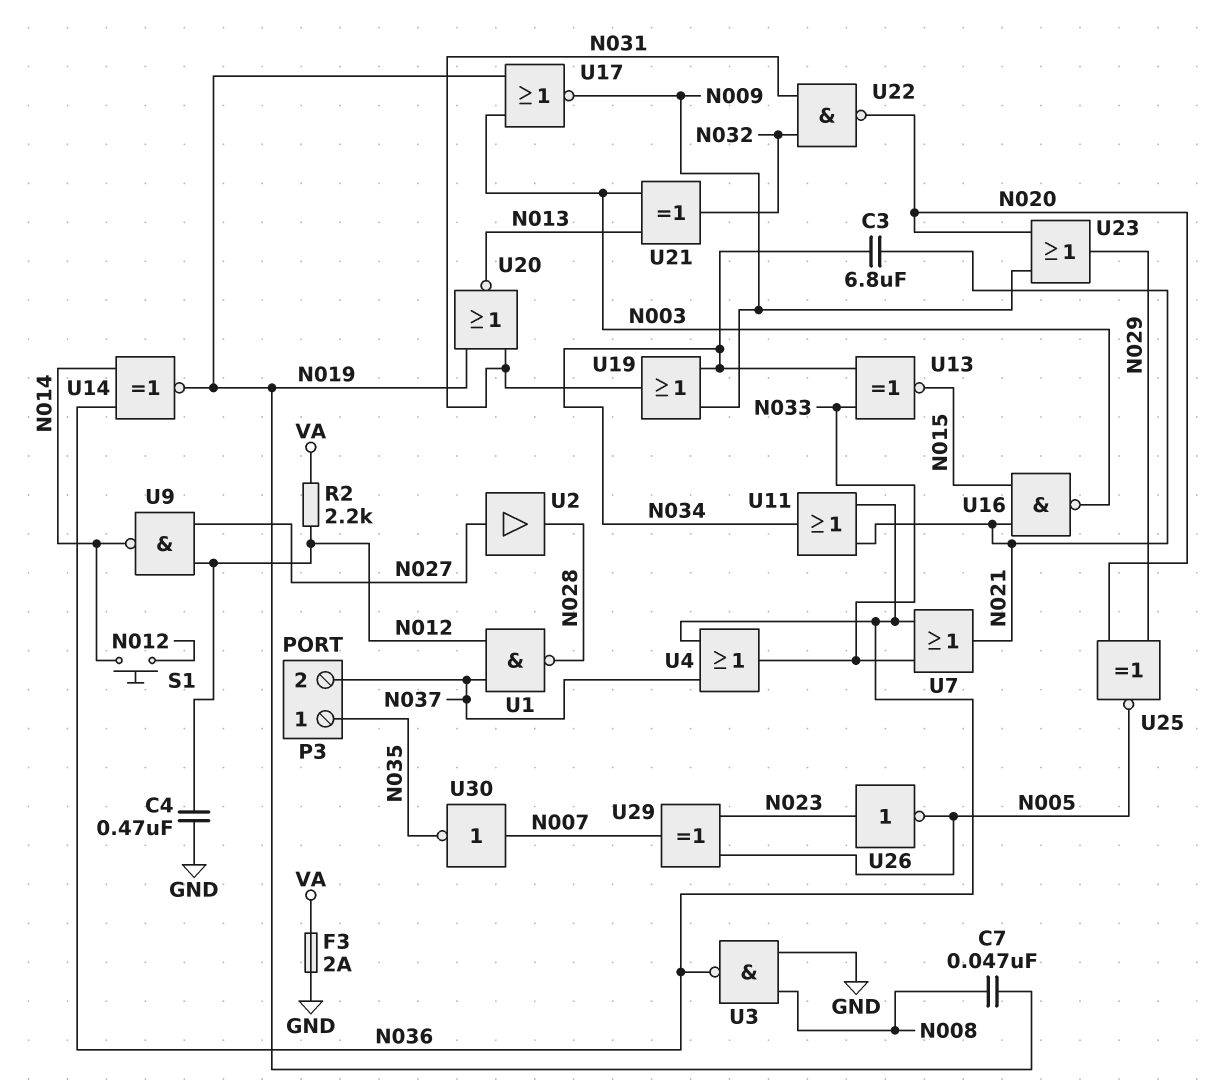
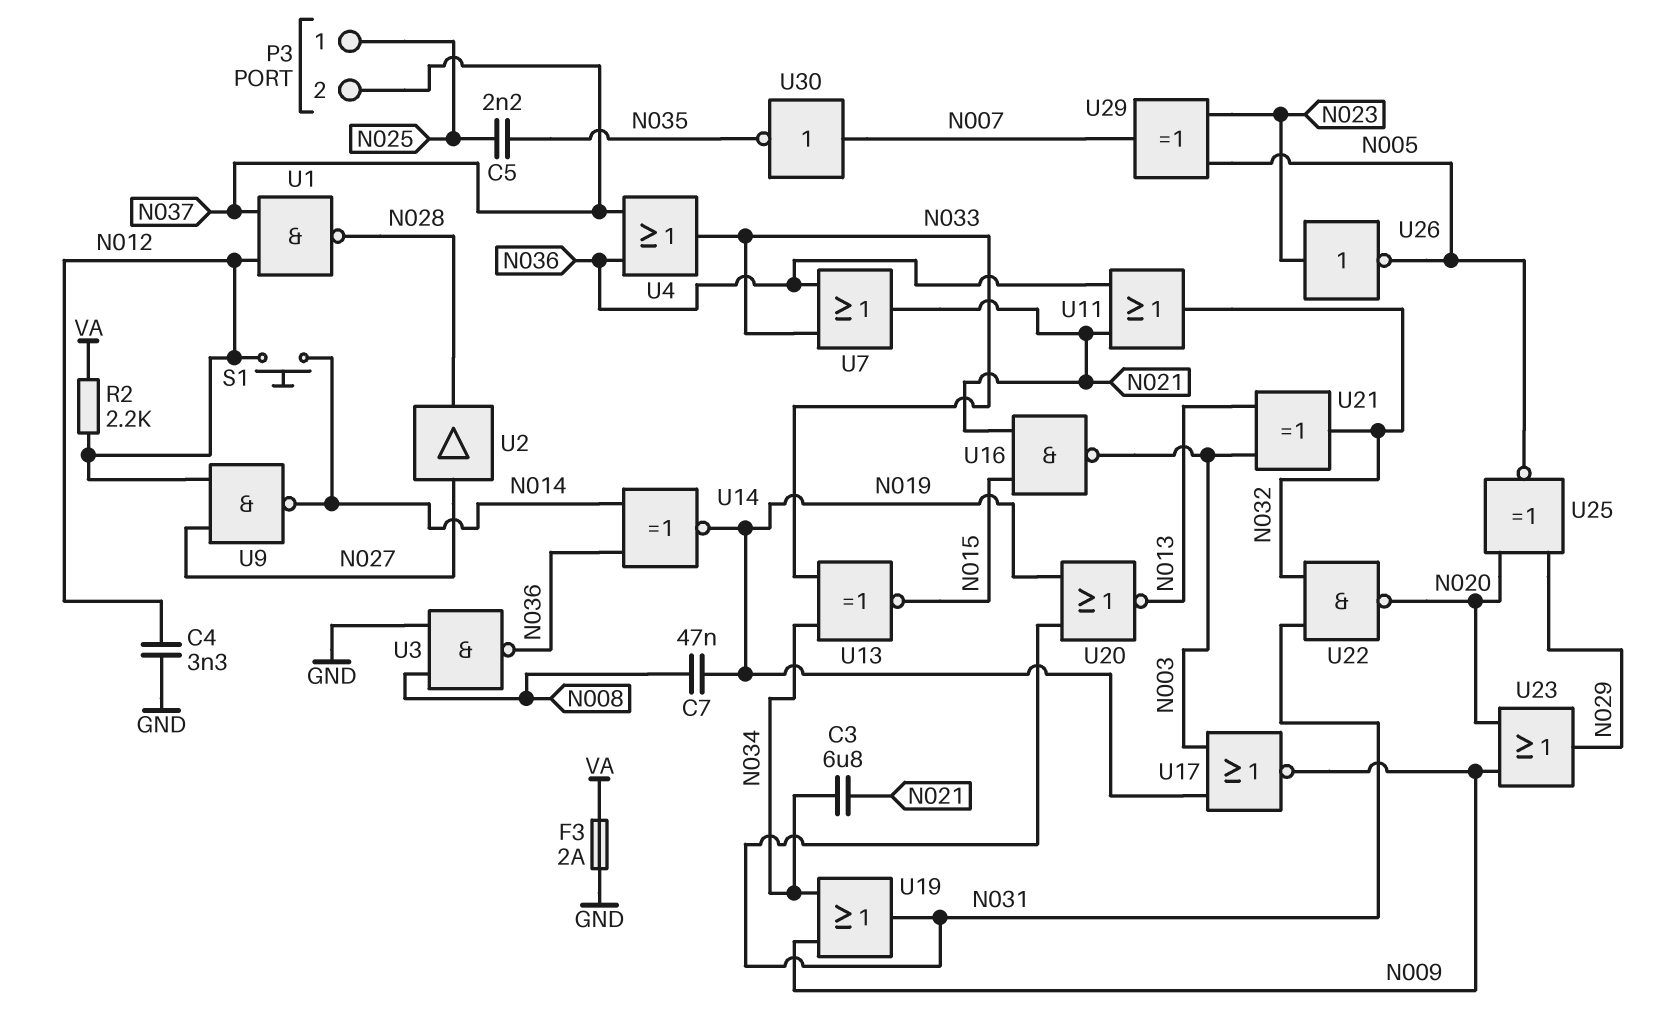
C4: 470nF (GND, N012) -> 3.3nF (GND, N012)
C5: none -> 2.2nF (N025, N035)
P3 pin 1: N035 -> N025
U11: OR (in N021, in N036, out N034) -> OR (in N021, in N036, out N032)

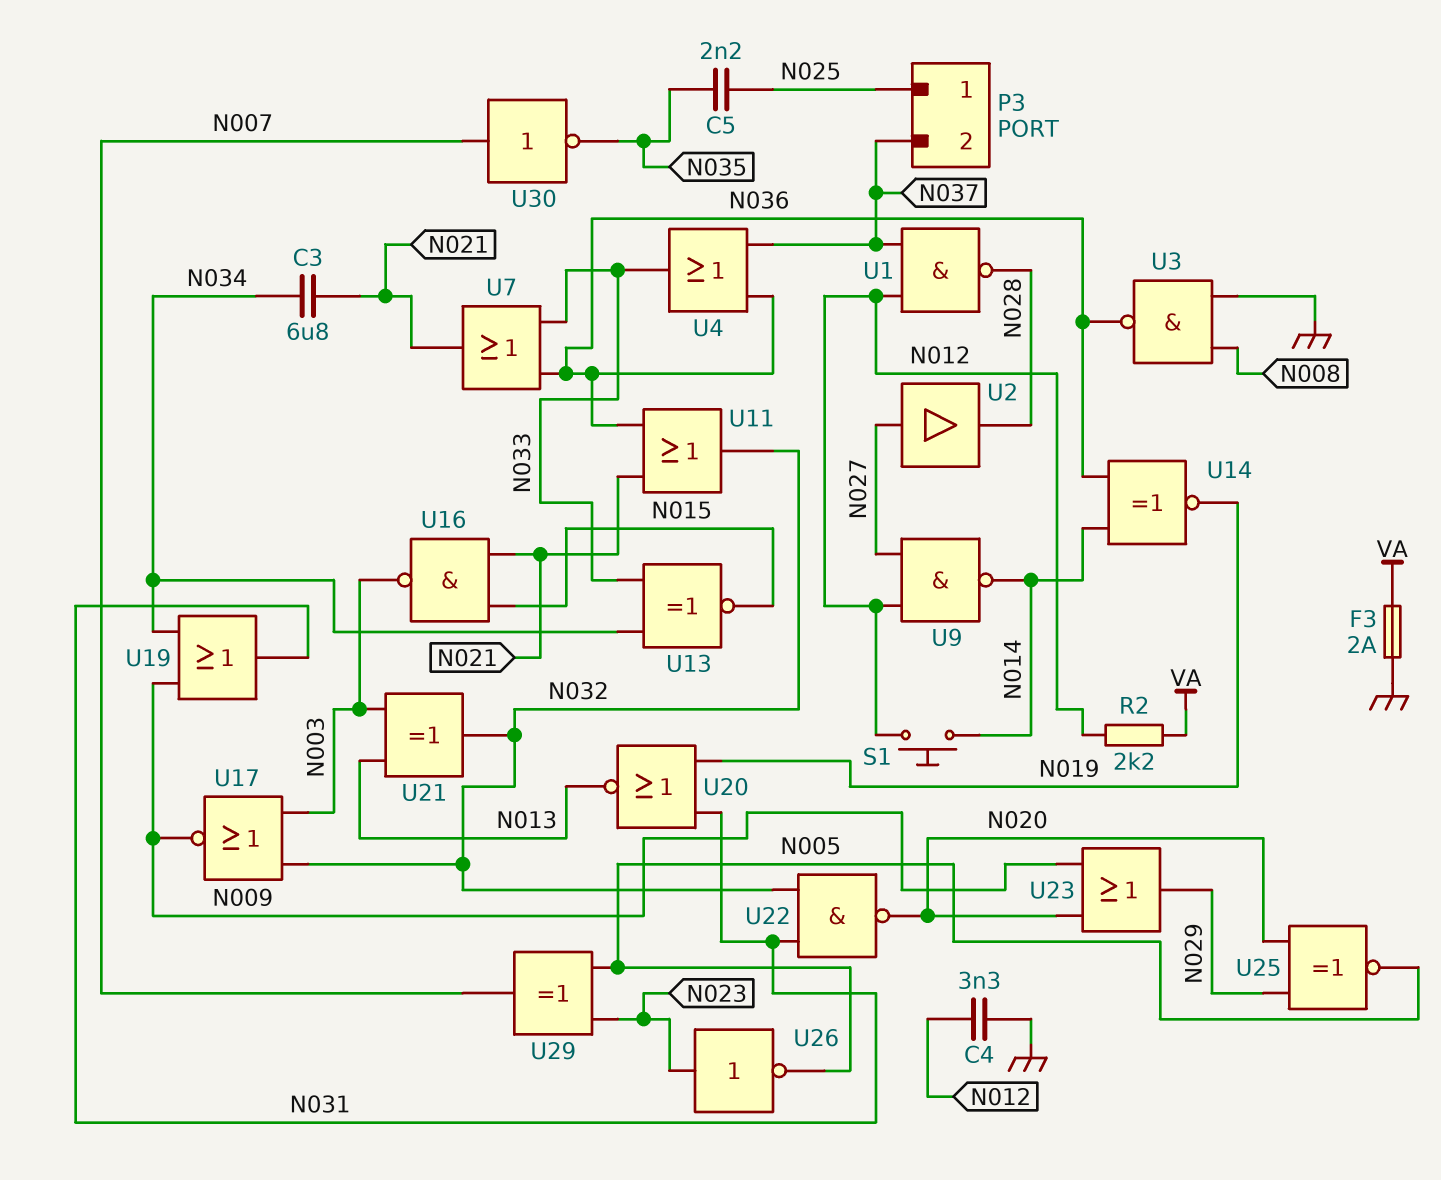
C7: 47nF (N008, N019) -> none
U17: NOR (in N003, in N019, out N009) -> NOR (in N003, in N032, out N009)

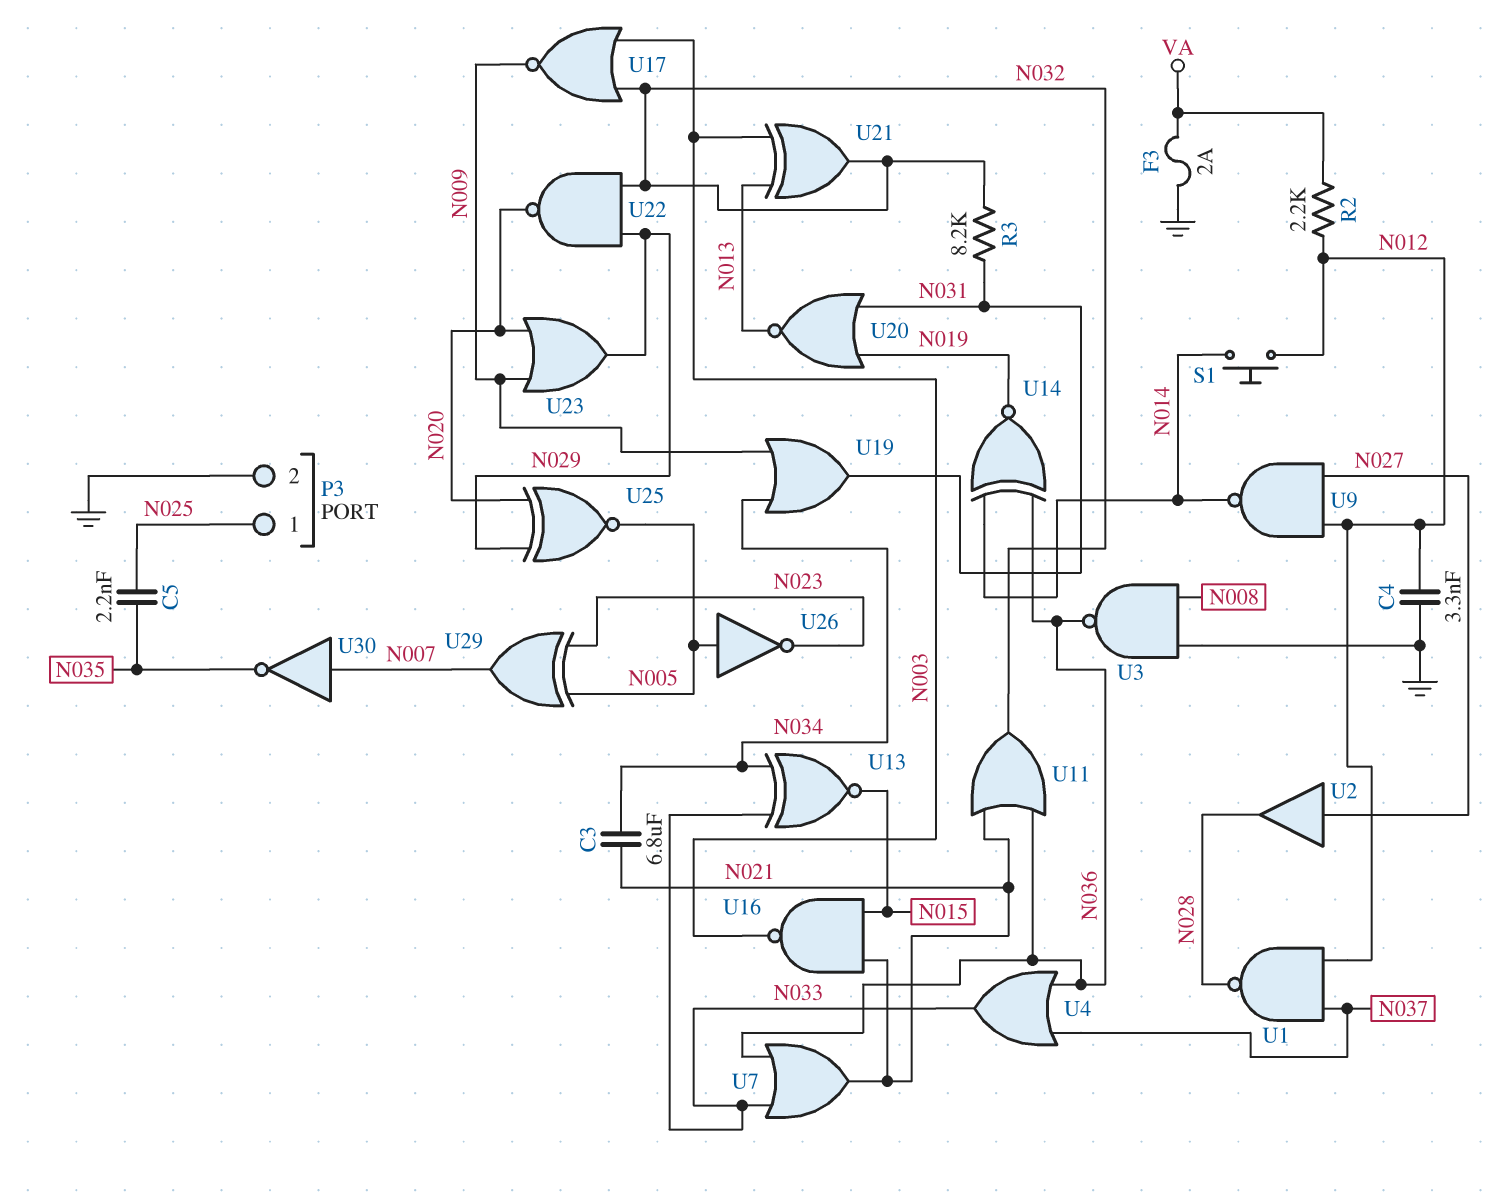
P3 pin 2: N037 -> GND
R3: none -> 8.2k (N031, N032)
U22: NAND (in N031, in N032, out N020) -> NAND (in N029, in N032, out N020)
U26: NOT (in N023, out N005) -> NOT (in N005, out N023)

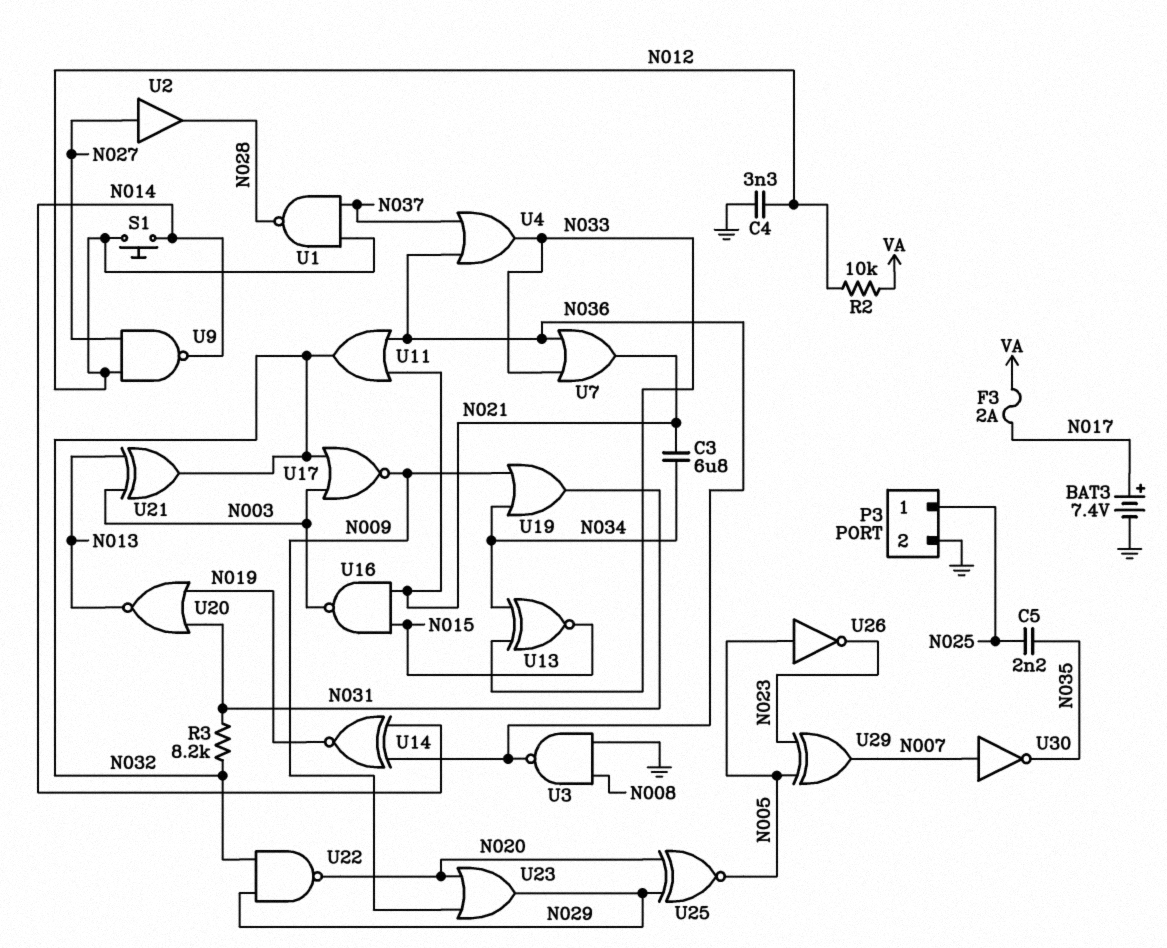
BAT3: none -> 7.4V (plus N017, minus GND)
F3: 2A (GND, VA) -> 2A (N017, VA)
R2: 2.2k (N012, VA) -> 10k (N012, VA)

